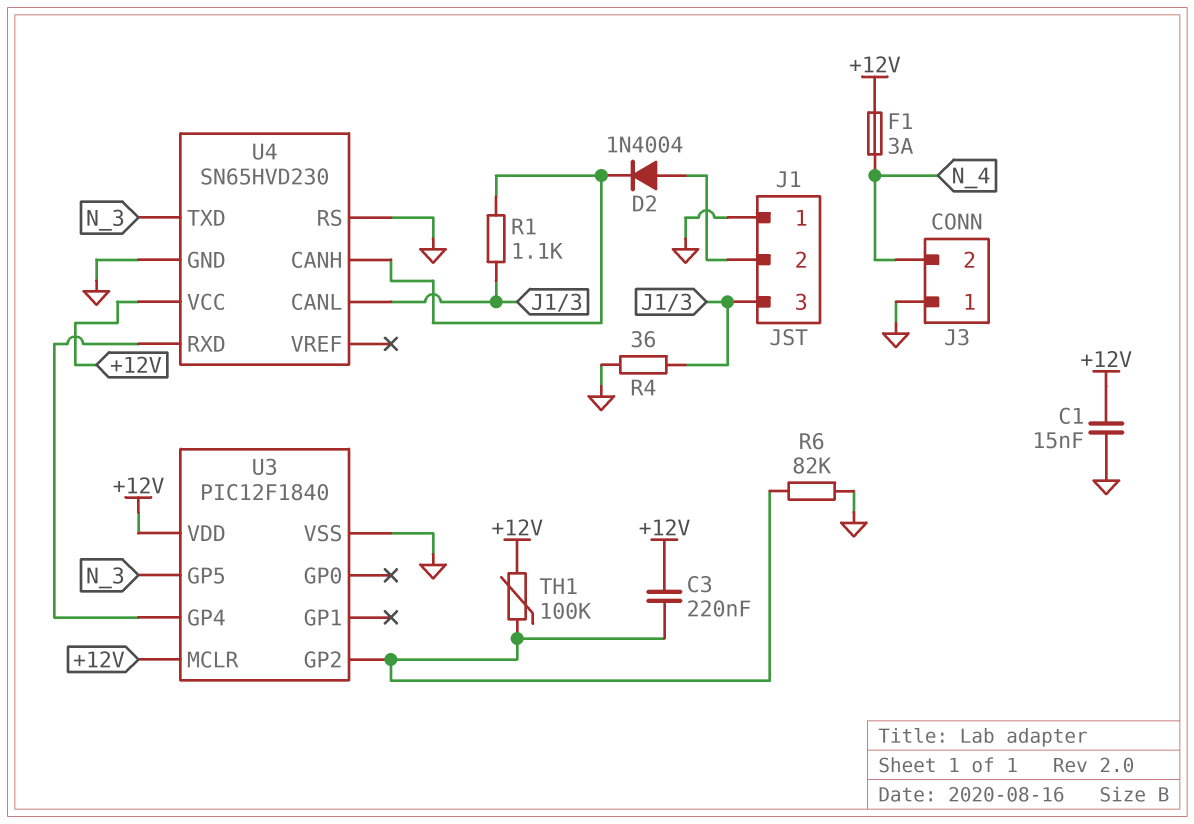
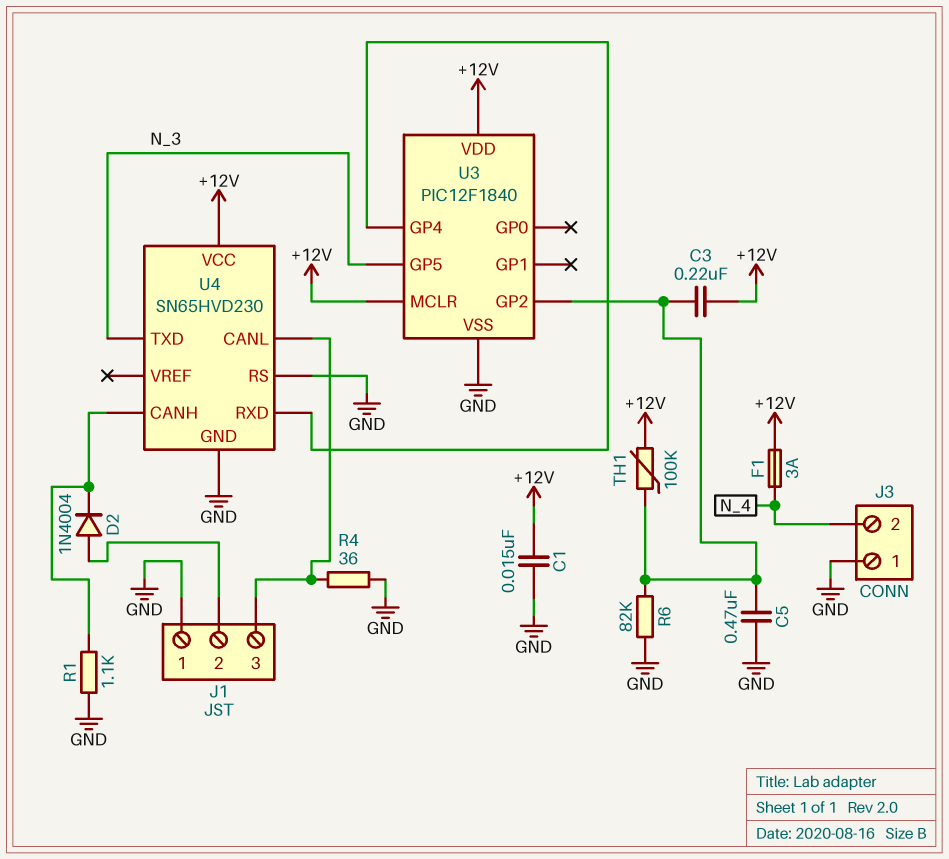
C5: none -> 470nF (GND, U3/GP2)
R1: 1.1k (J1/3, U4/CANH) -> 1.1k (GND, U4/CANH)

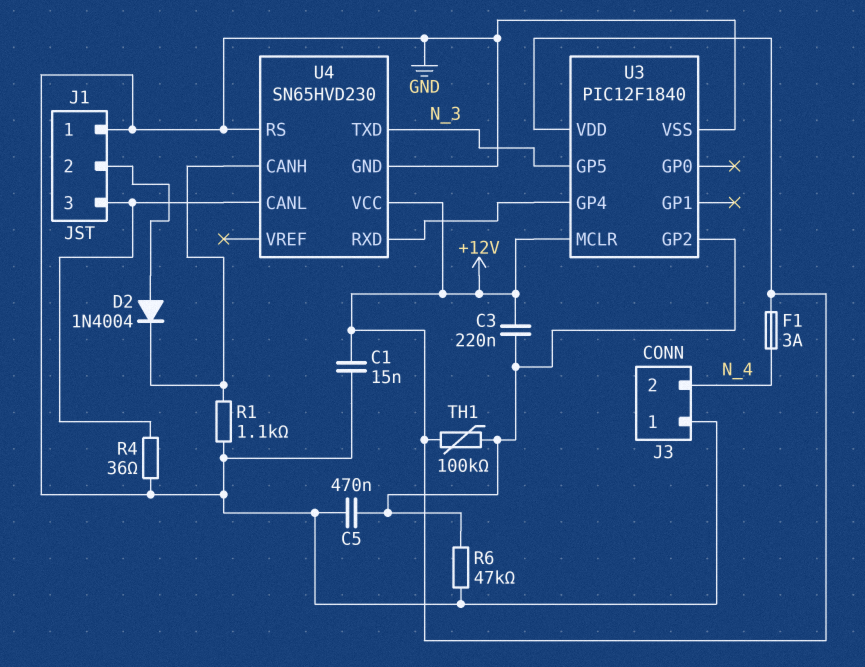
R6: 82k (GND, U3/GP2) -> 47k (GND, U3/GP2)

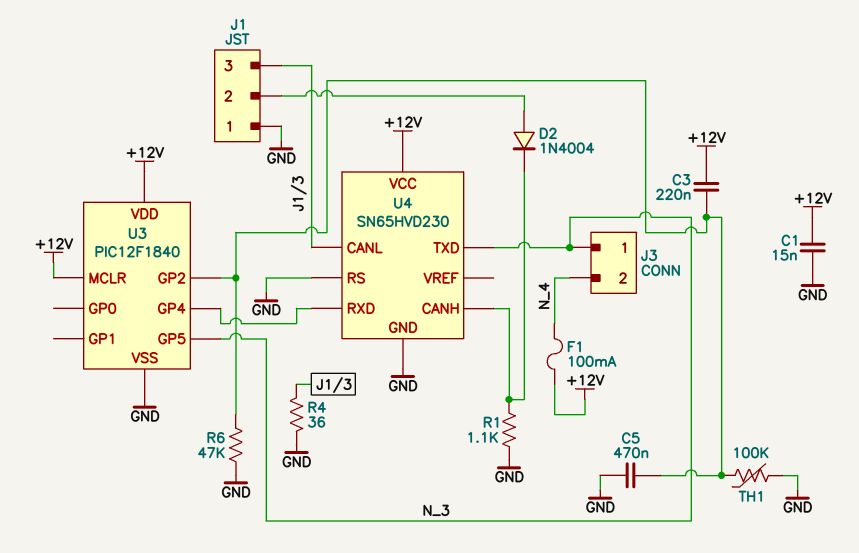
F1: 3A (+12V, N_4) -> 100mA (+12V, N_4)
J3 pin 1: GND -> N_3
TH1: 100k (+12V, U3/GP2) -> 100k (GND, U3/GP2)

